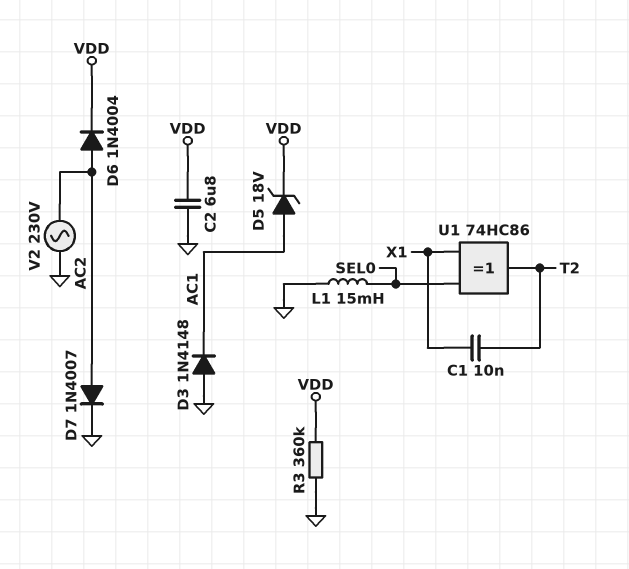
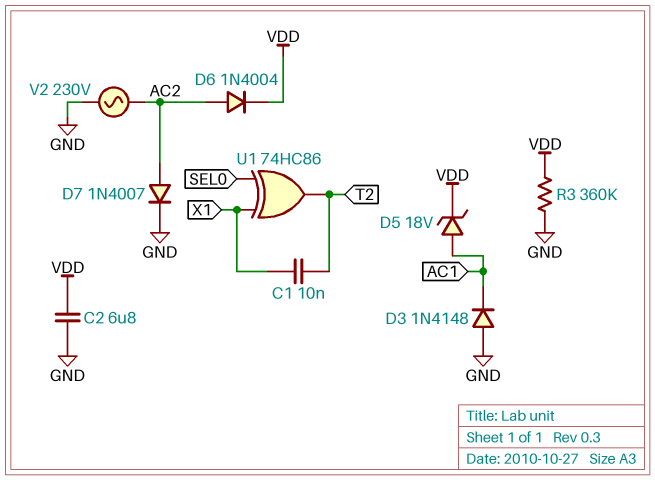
L1: 15mH (GND, SEL0) -> none

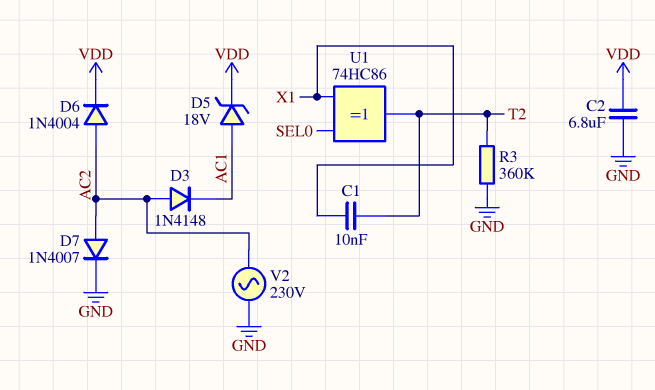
D3: diode 1N4148 (A GND, K AC1) -> diode 1N4148 (A AC2, K AC1)
R3: 360k (GND, VDD) -> 360k (GND, T2)

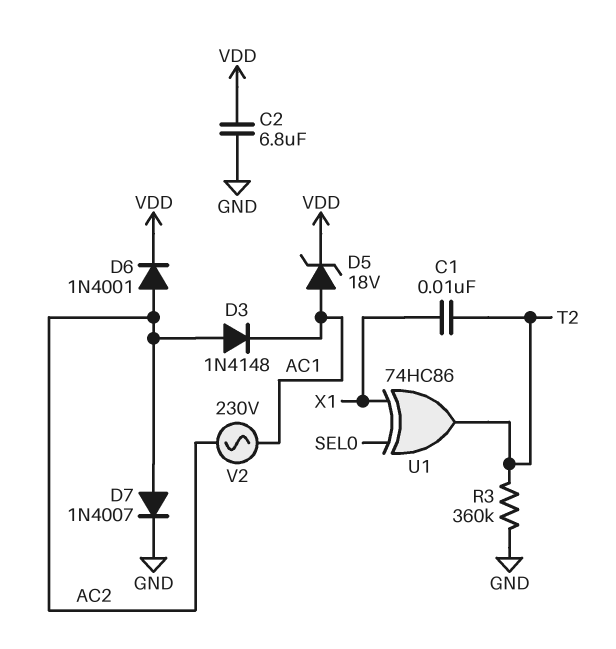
D6: diode 1N4004 (A AC2, K VDD) -> diode 1N4001 (A AC2, K VDD)
V2: AC 230V (AC2, GND) -> AC 230V (AC1, AC2)

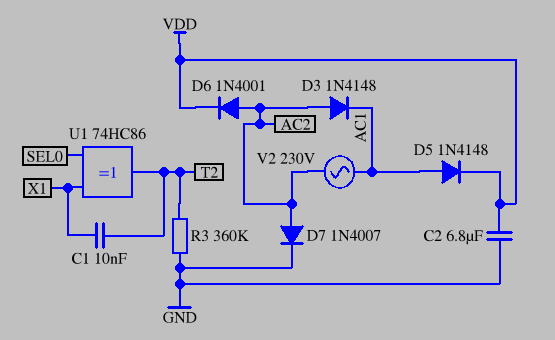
D5: zener 18V (A AC1, K VDD) -> diode 1N4148 (A AC1, K VDD)

